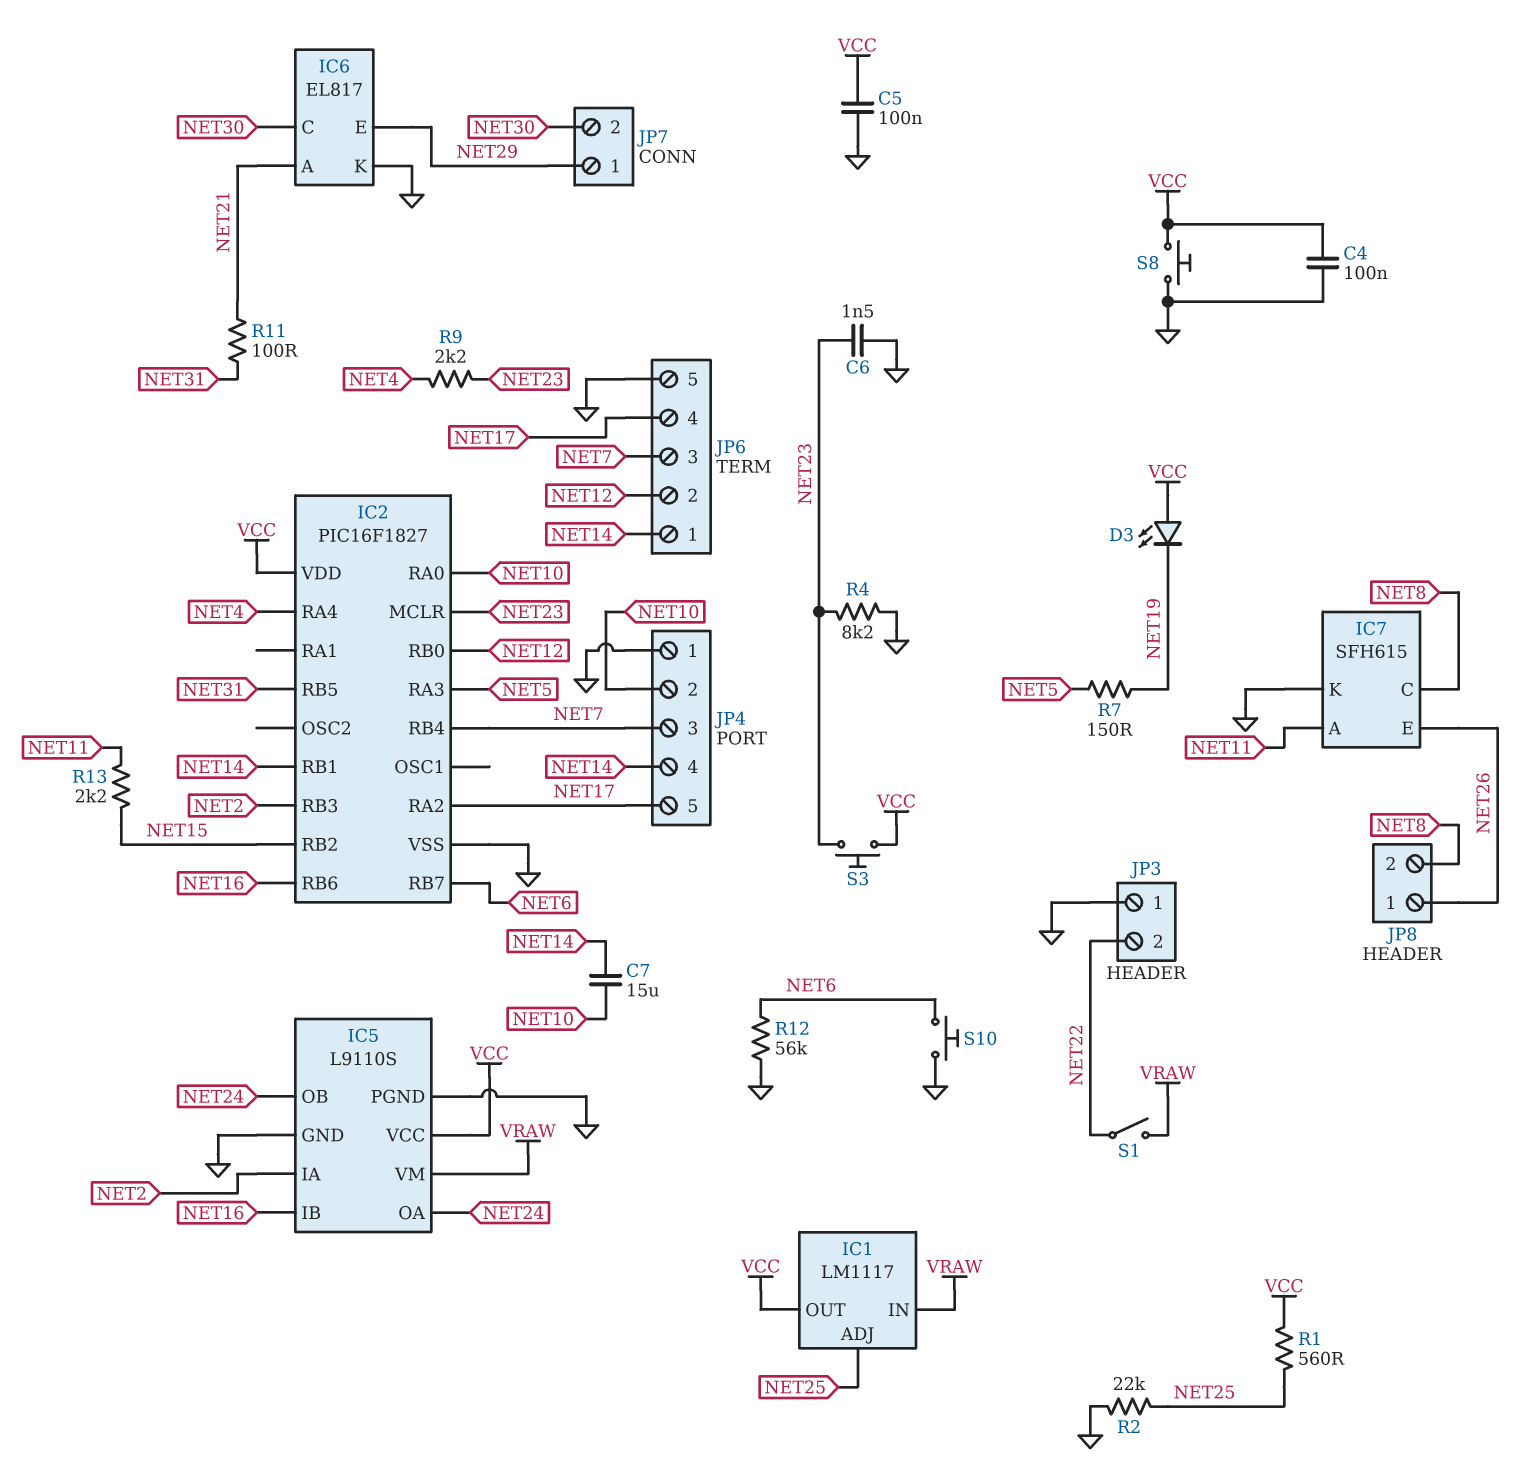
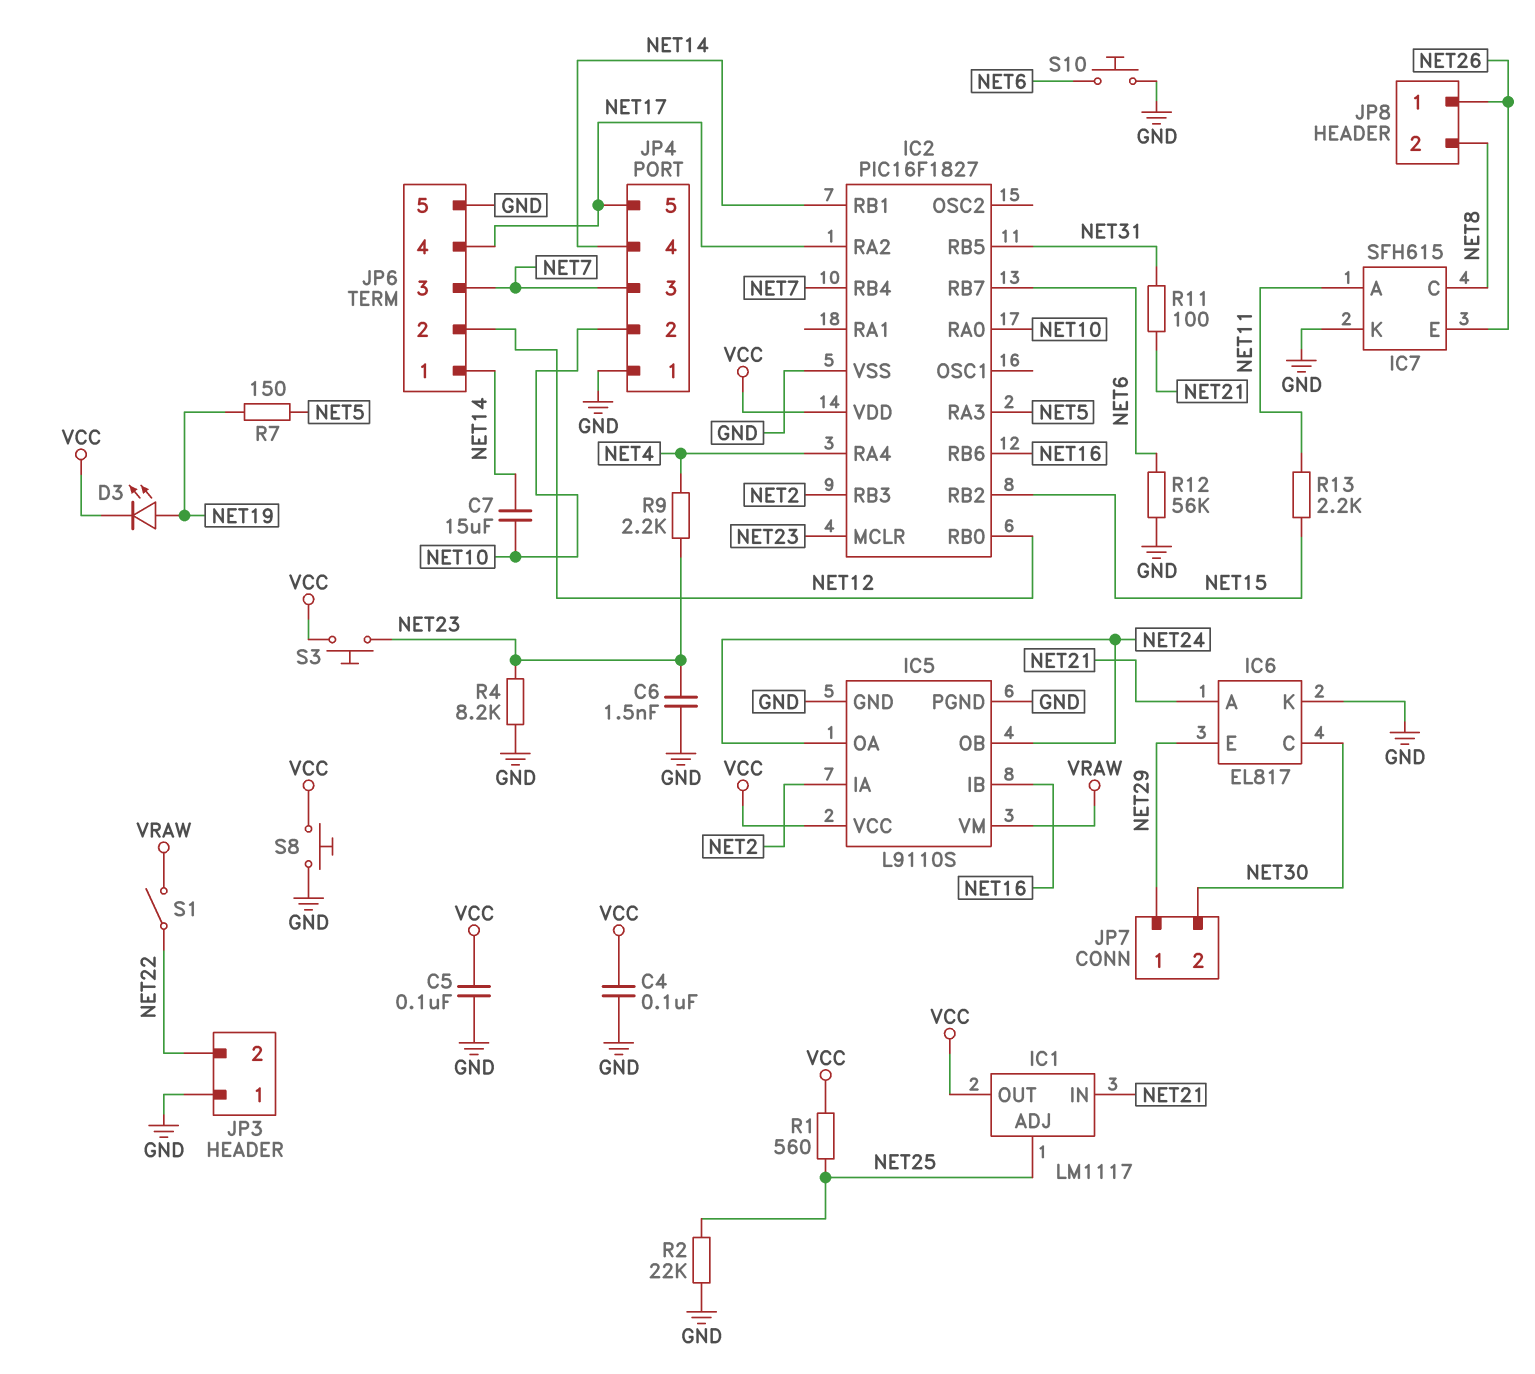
D3: LED (A VCC, K NET19) -> LED (A NET19, K VCC)
IC1 pin IN: VRAW -> NET21

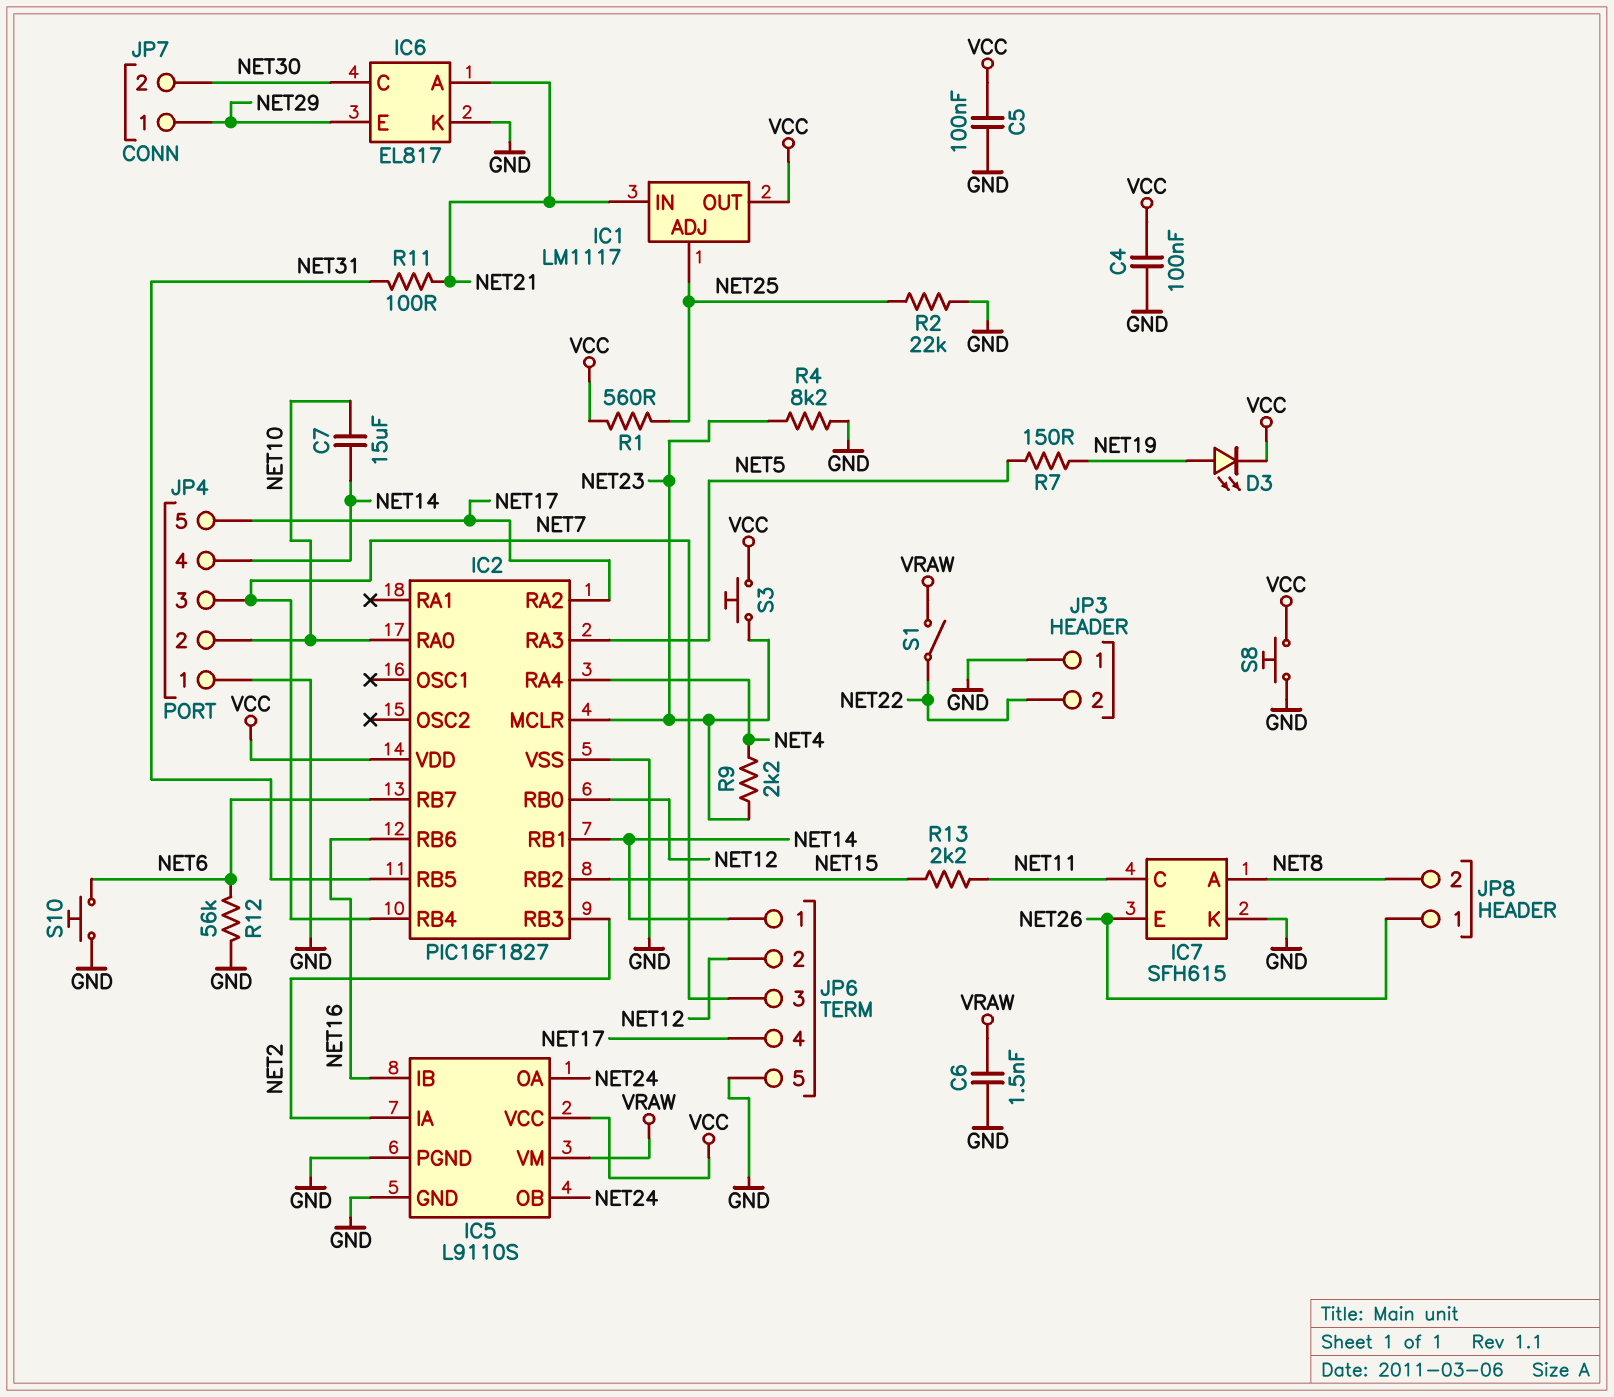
C6: 1.5nF (GND, NET23) -> 1.5nF (GND, VRAW)
IC7 pin A: NET11 -> NET8
IC7 pin C: NET8 -> NET11

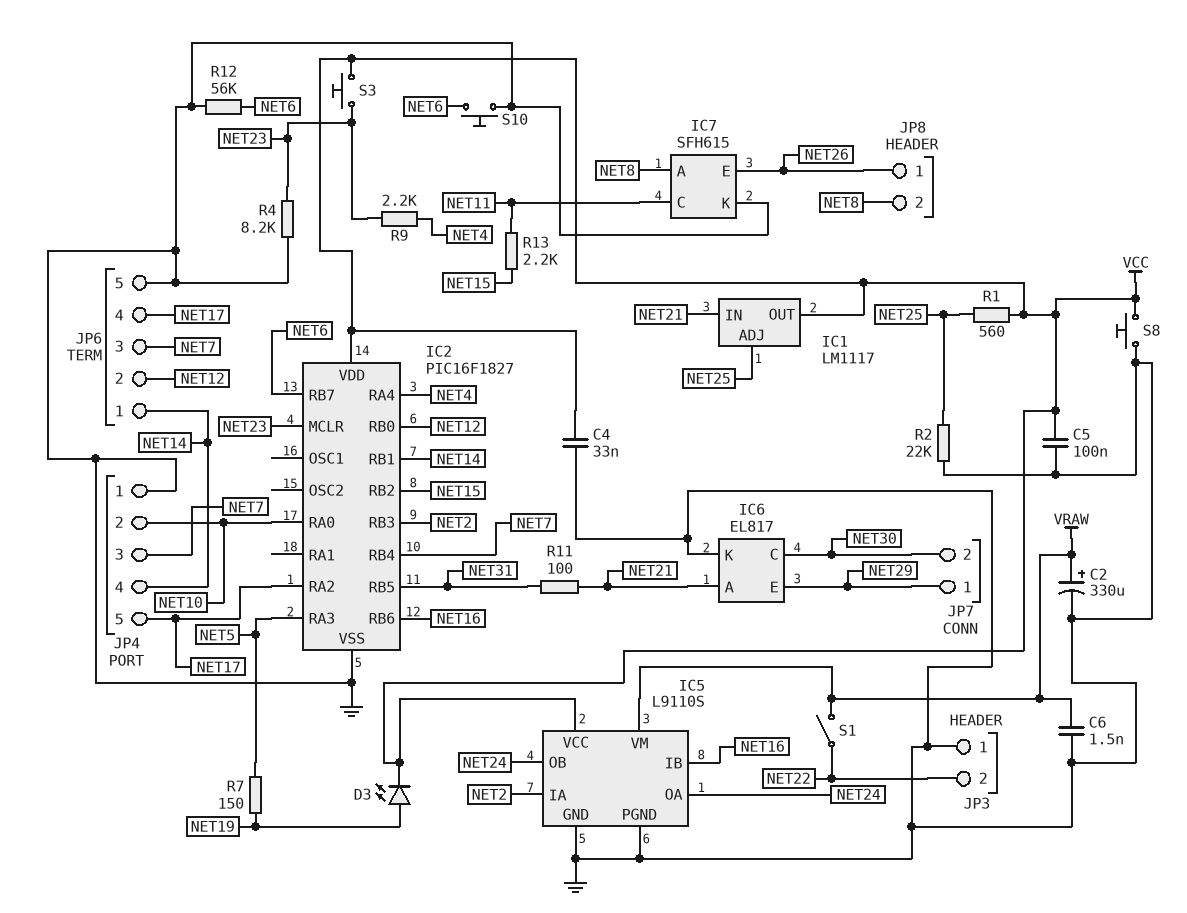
C2: none -> 330uF (plus VRAW, minus GND)
C4: 100nF (GND, VCC) -> 33nF (GND, VCC)
C7: 15uF (NET10, NET14) -> none

